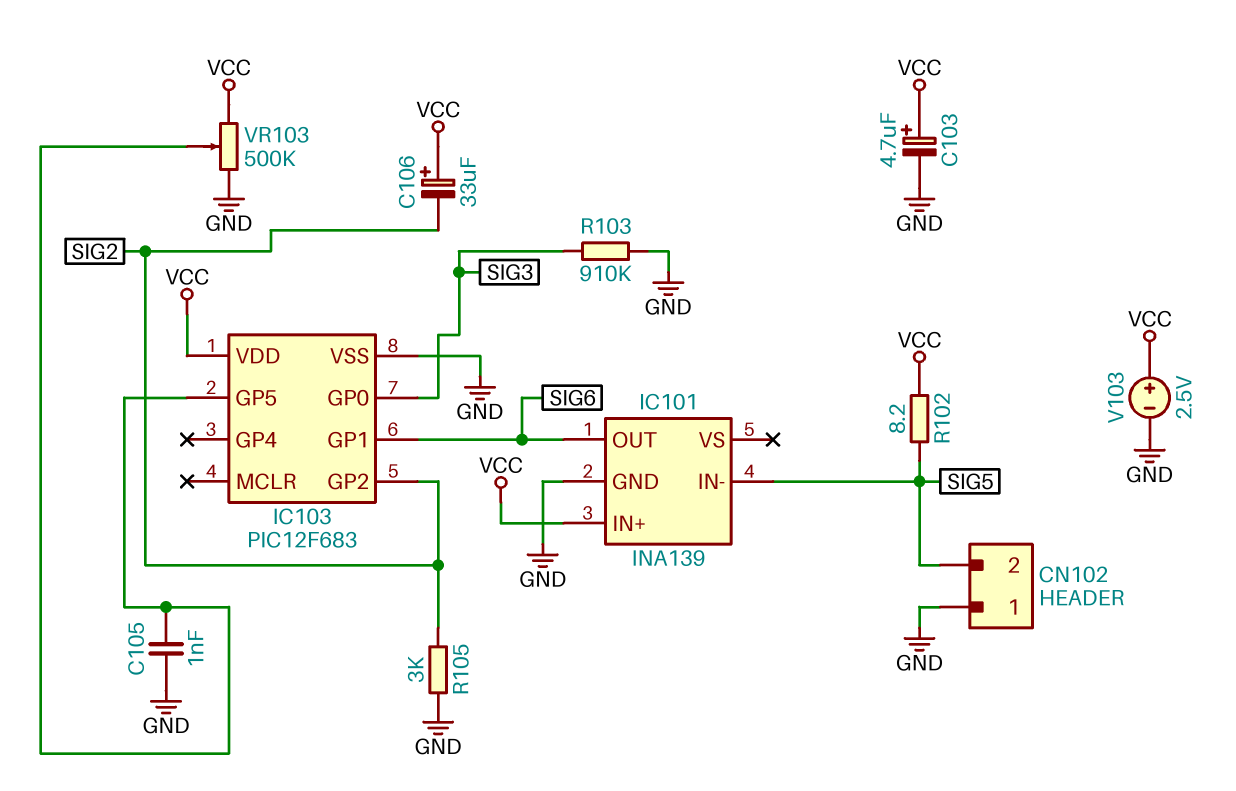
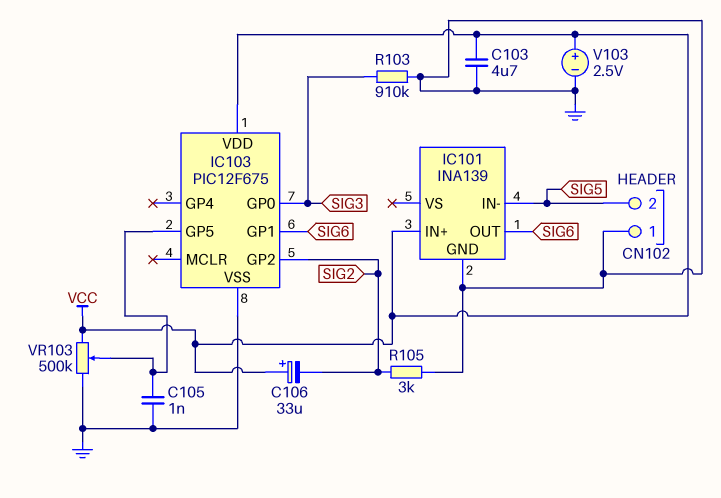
C103: 4.7uF (plus VCC, minus GND) -> 4.7uF (GND, VCC)
IC103: PIC12F683 -> PIC12F675
R102: 8.2 (SIG5, VCC) -> none

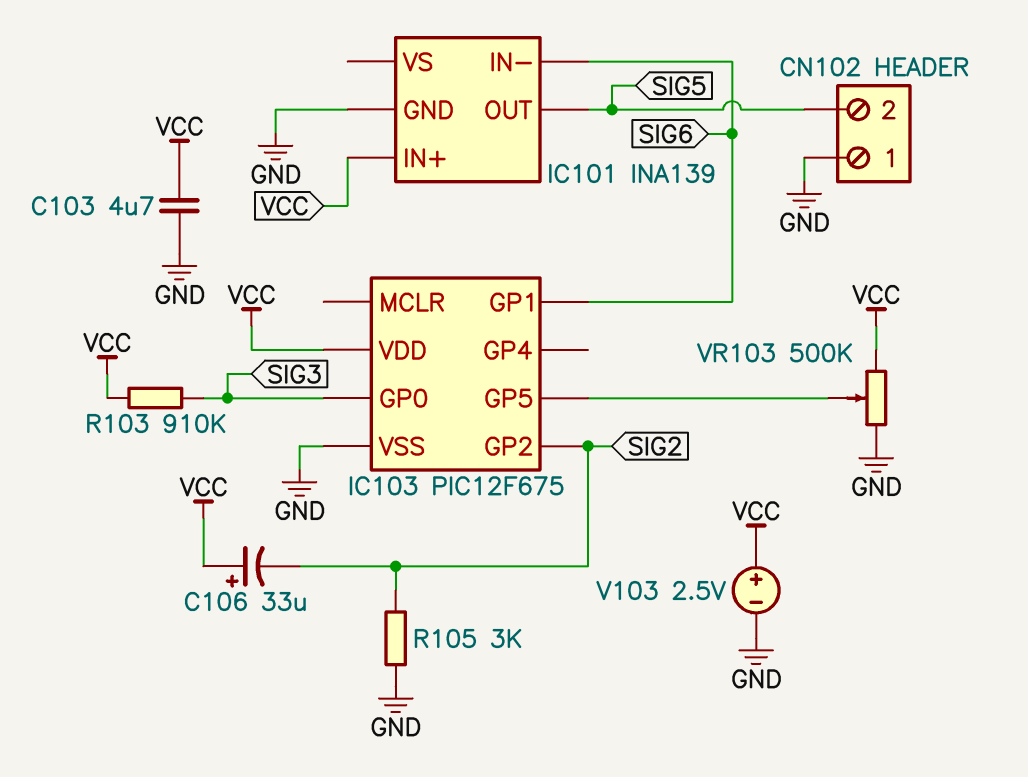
C105: 1nF (GND, IC103/GP5) -> none
IC101 pin IN-: SIG5 -> SIG6
IC101 pin OUT: SIG6 -> SIG5
R103: 910k (GND, SIG3) -> 910k (SIG3, VCC)

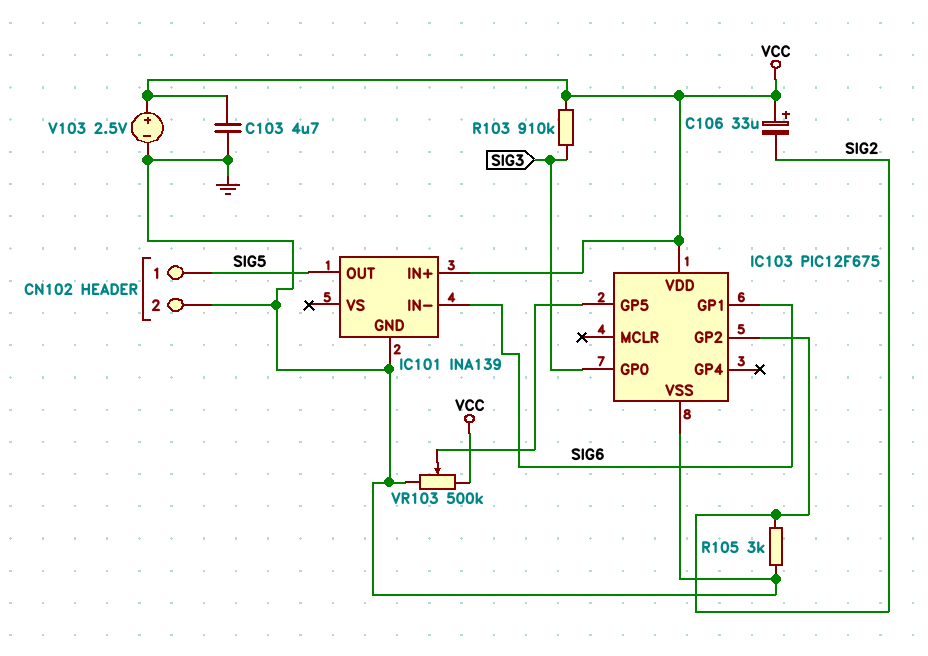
CN102 pin 1: GND -> SIG5
CN102 pin 2: SIG5 -> GND

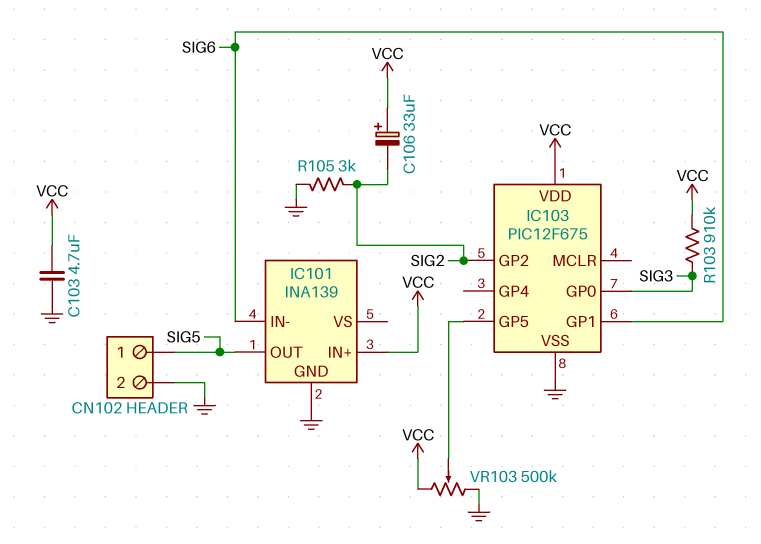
V103: 2.5V (plus VCC, minus GND) -> none

